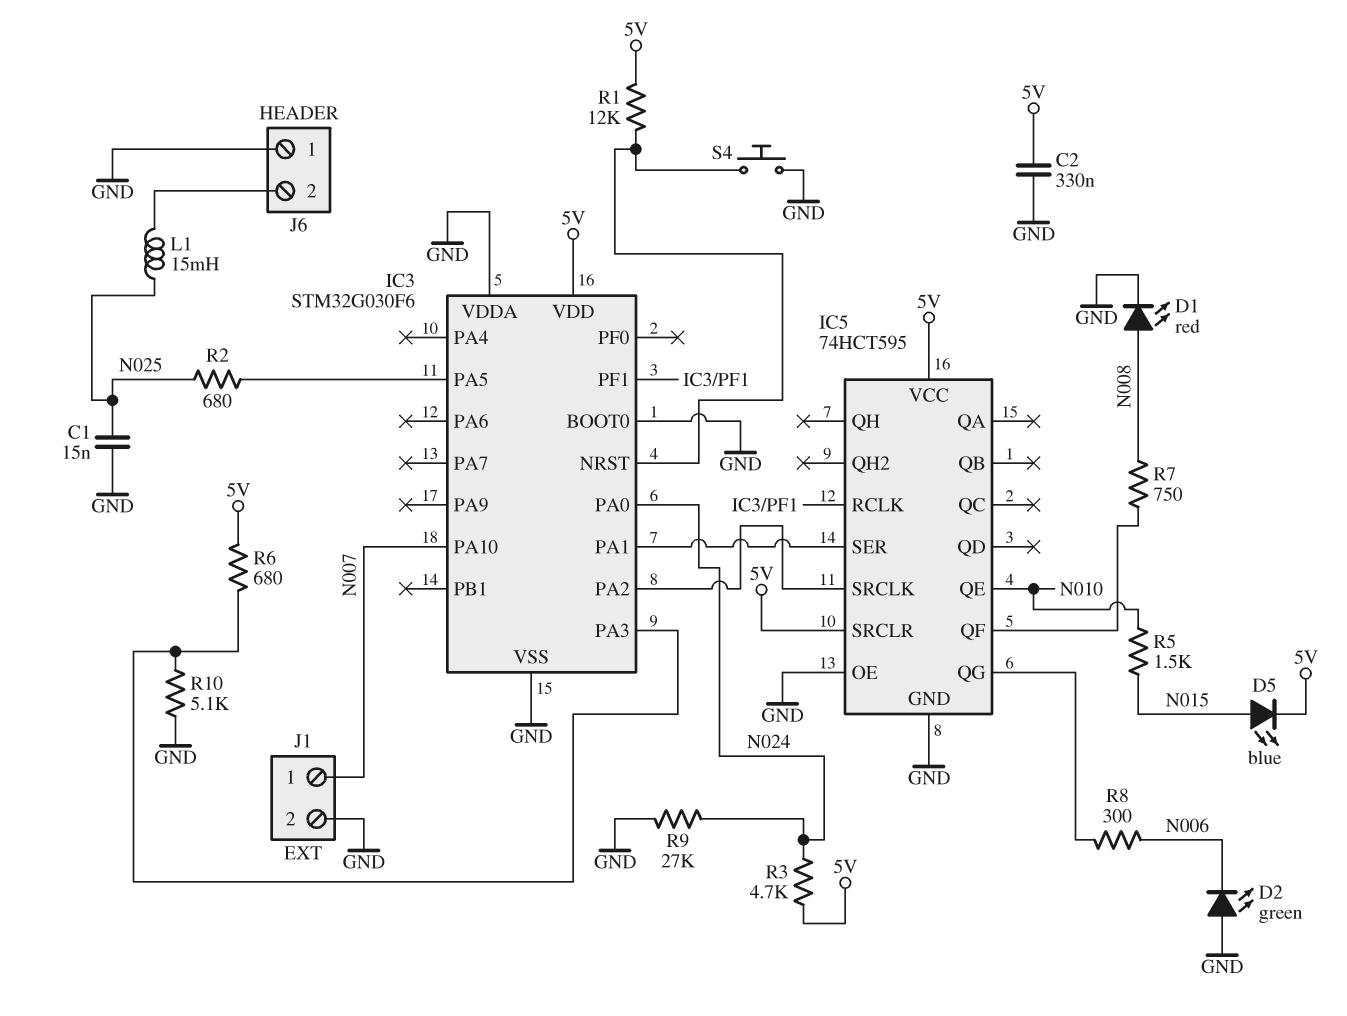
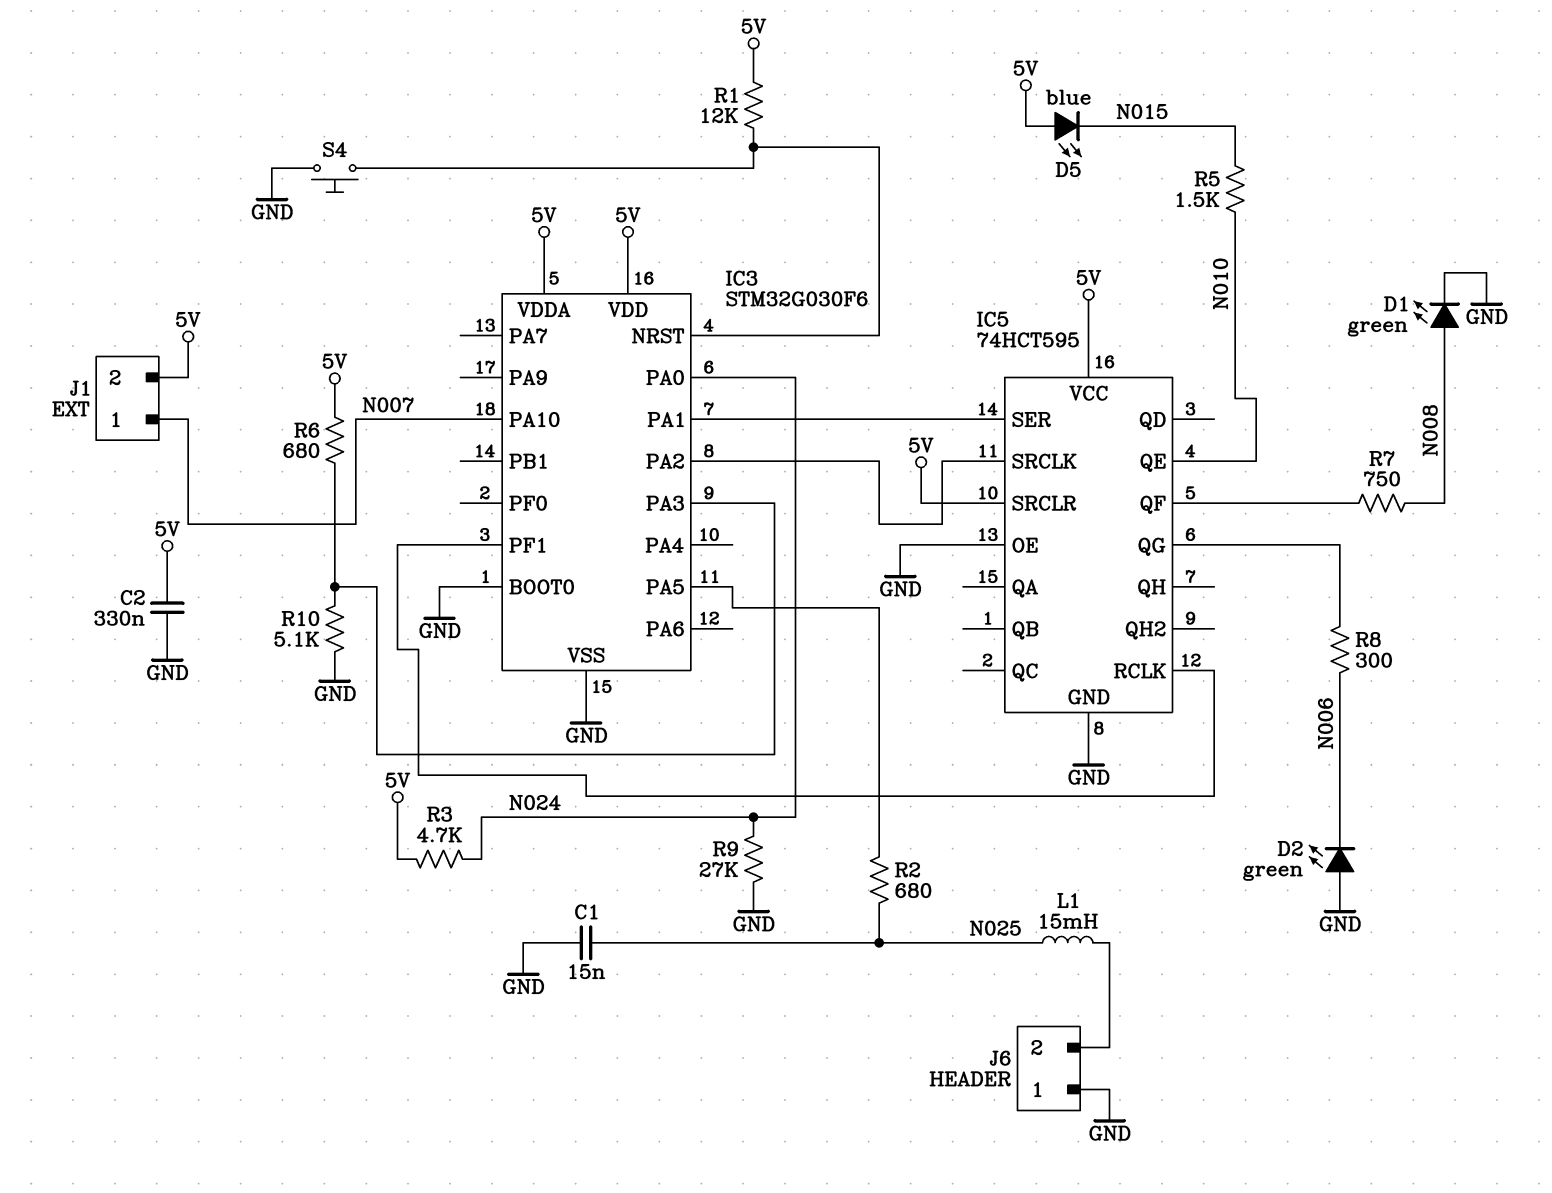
D1: LED red (A N008, K GND) -> LED green (A N008, K GND)
D5: LED blue (A N015, K 5V) -> LED blue (A 5V, K N015)
IC3 pin VDDA: GND -> 5V
J1 pin 2: GND -> 5V

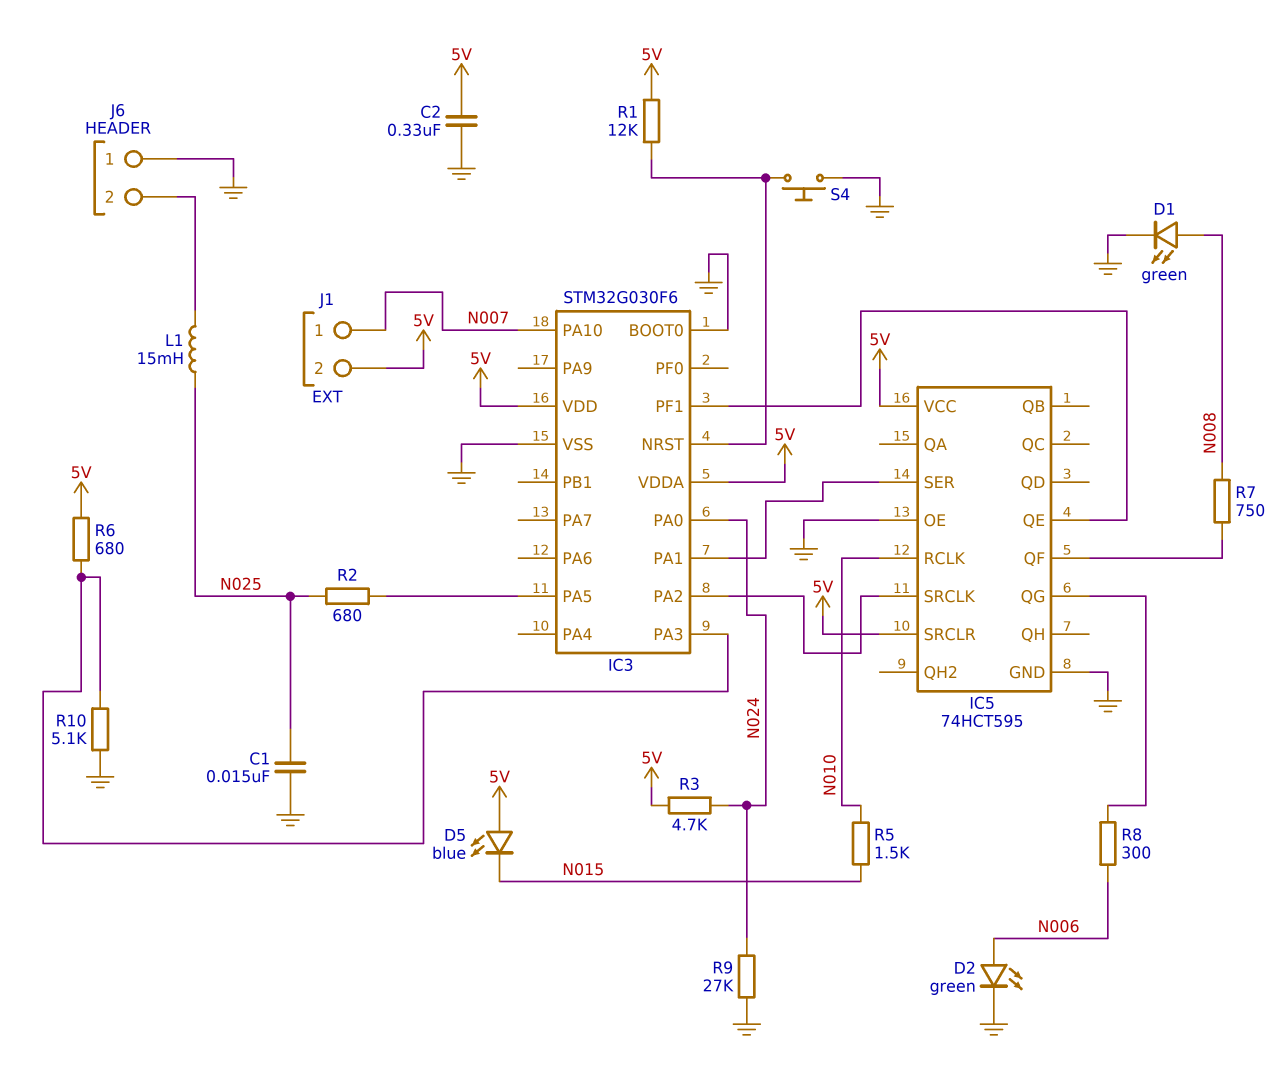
D2: LED green (A GND, K N006) -> LED green (A N006, K GND)
IC5 pin QE: N010 -> IC3/PF1
IC5 pin RCLK: IC3/PF1 -> N010

